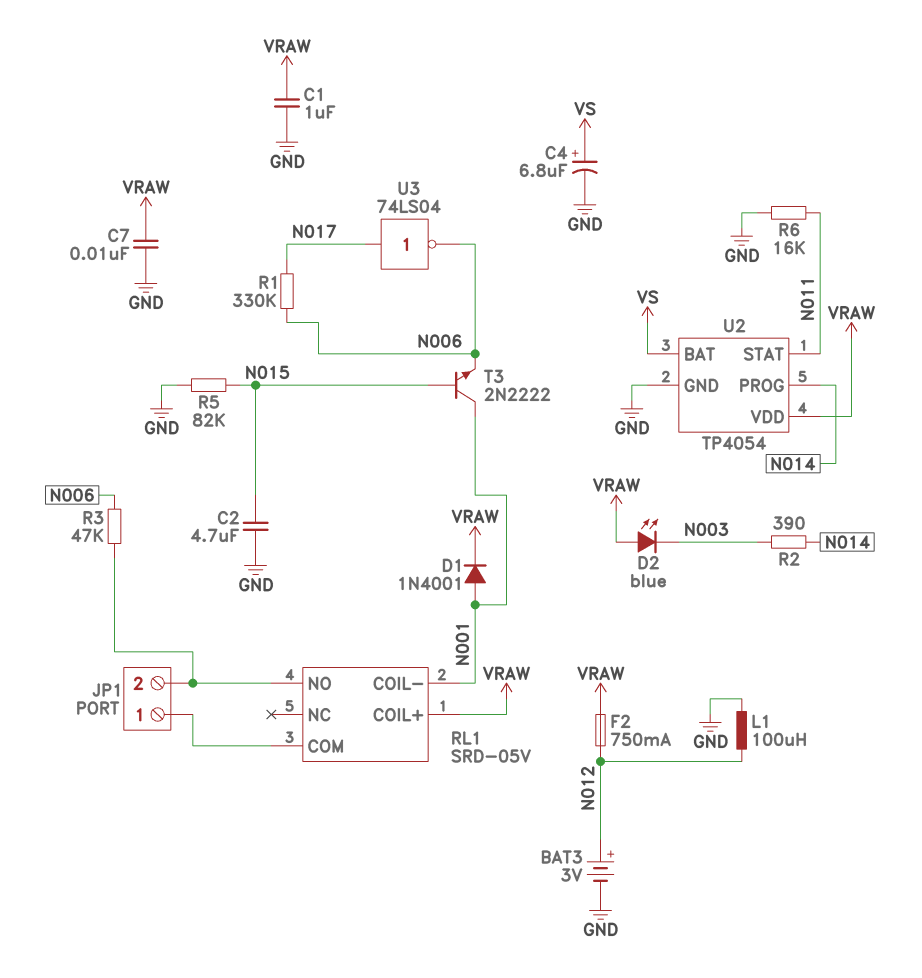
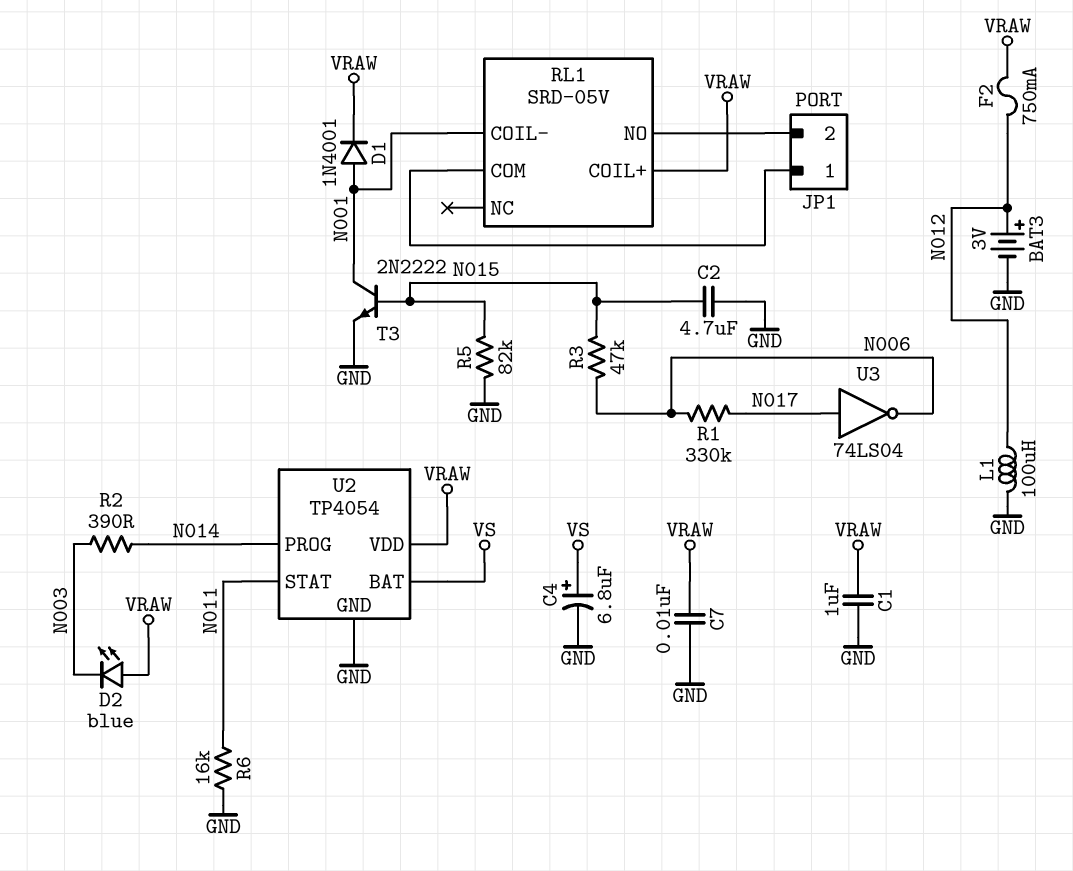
R3: 47k (JP1/2, N006) -> 47k (N006, N015)
T3: NPN 2N2222 (B N015, C N001, E N006) -> NPN 2N2222 (B N015, C N001, E GND)

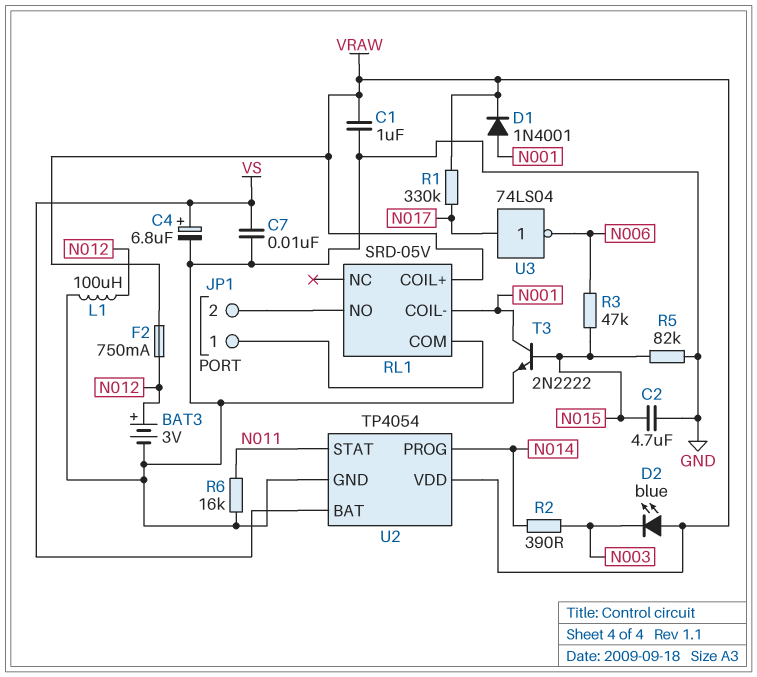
C7: 10nF (GND, VRAW) -> 10nF (GND, VS)
R1: 330k (N006, N017) -> 330k (N017, VRAW)

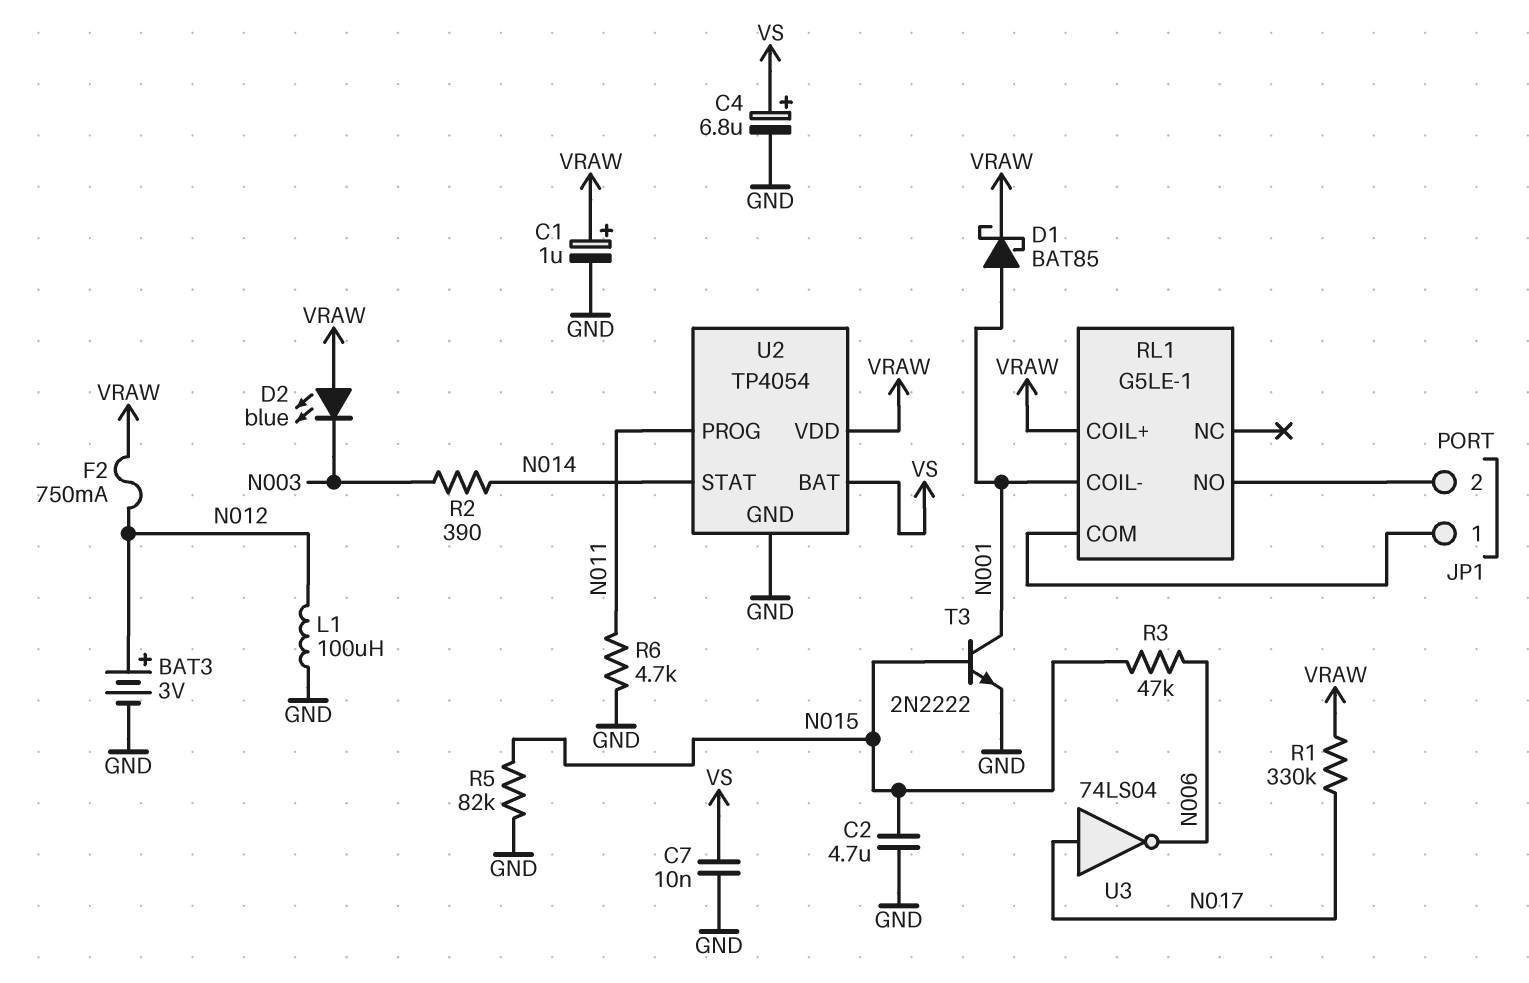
C1: 1uF (GND, VRAW) -> 1uF (plus VRAW, minus GND)
D1: diode 1N4001 (A N001, K VRAW) -> schottky BAT85 (A N001, K VRAW)
R6: 16k (GND, N011) -> 4.7k (GND, N011)
RL1: SRD-05V -> G5LE-1
U2 pin PROG: N014 -> N011
U2 pin STAT: N011 -> N014

